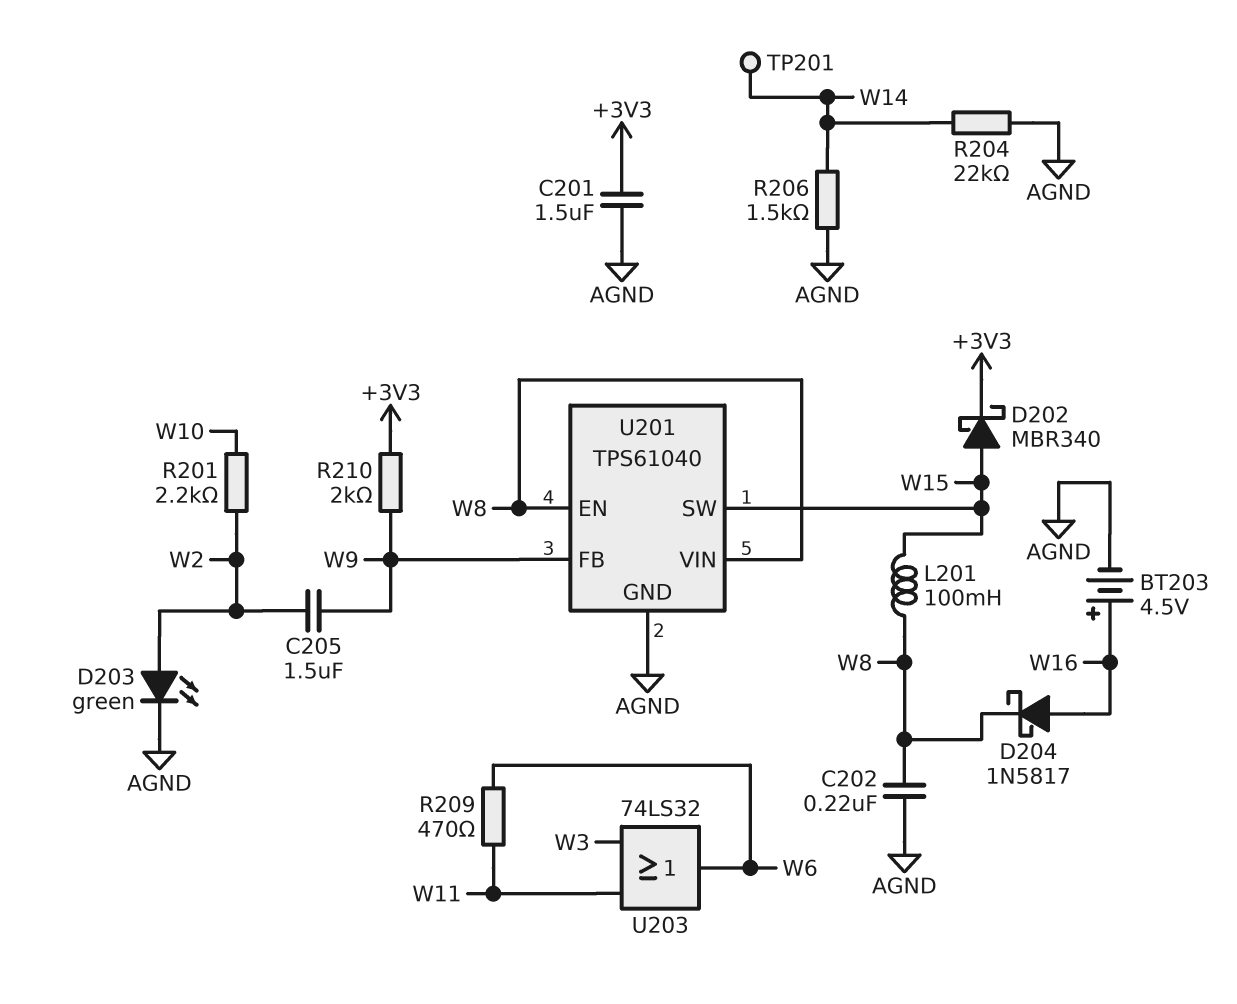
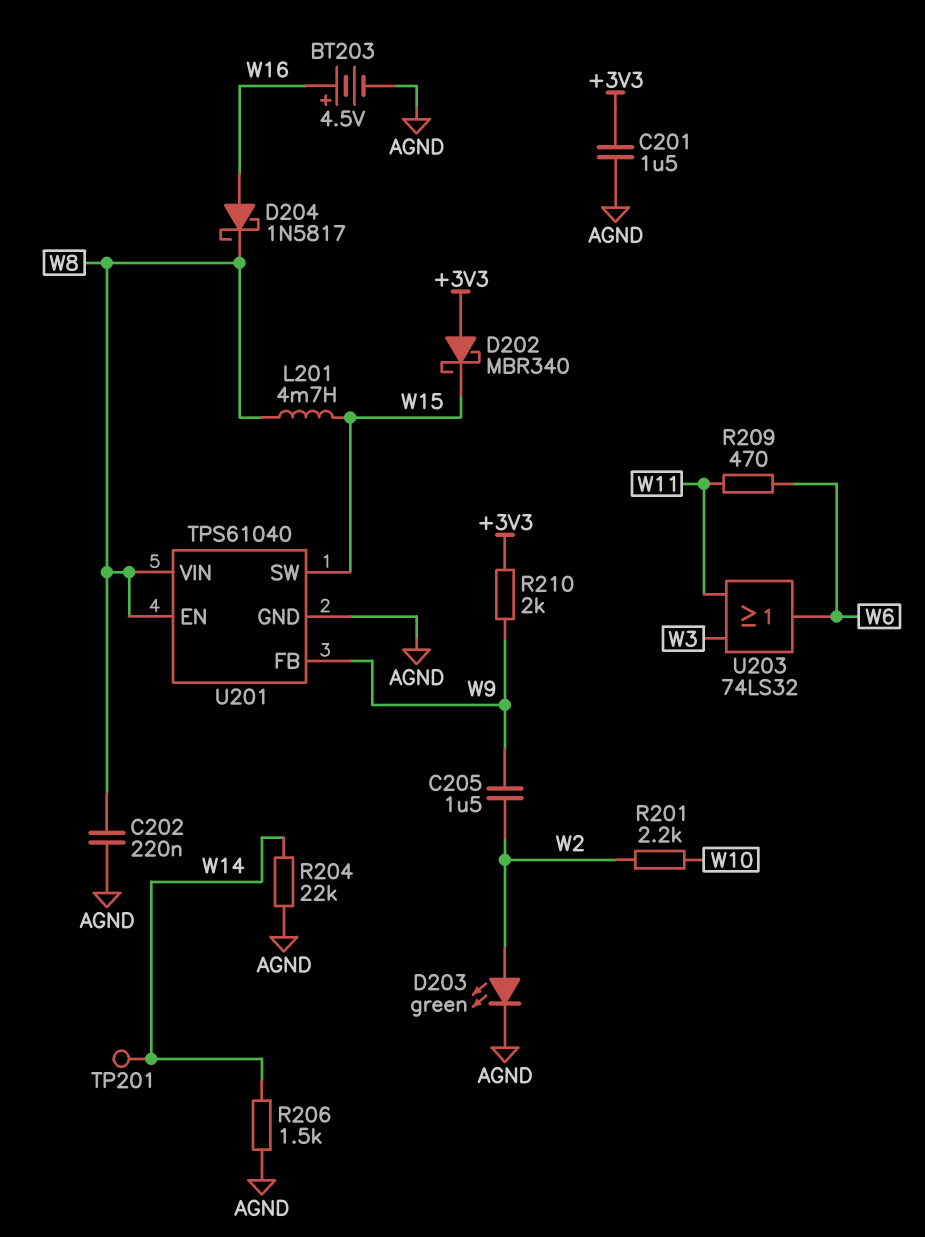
D202: schottky MBR340 (A W15, K +3V3) -> schottky MBR340 (A +3V3, K W15)
L201: 100mH (W8, W15) -> 4.7mH (W8, W15)

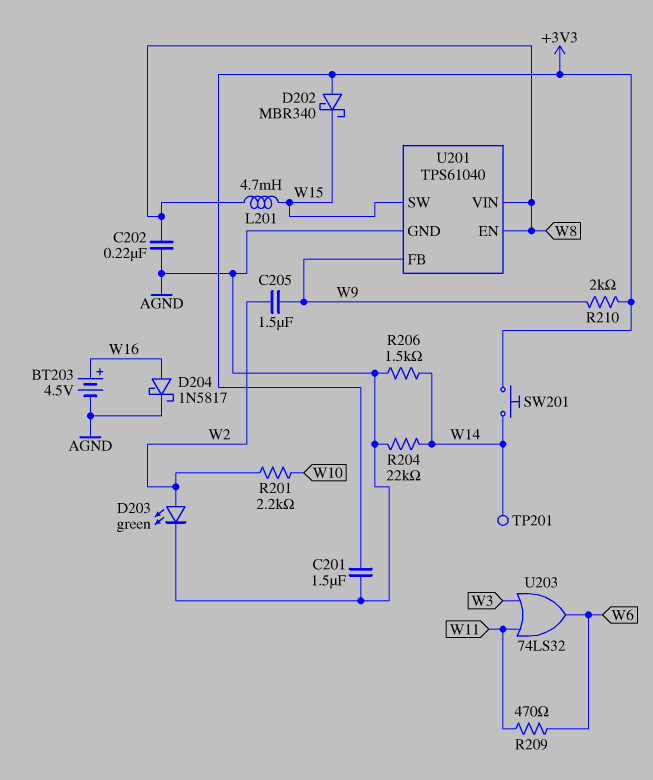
D204: schottky 1N5817 (A W16, K W8) -> schottky 1N5817 (A W16, K AGND)
SW201: none -> button (+3V3, W14)

